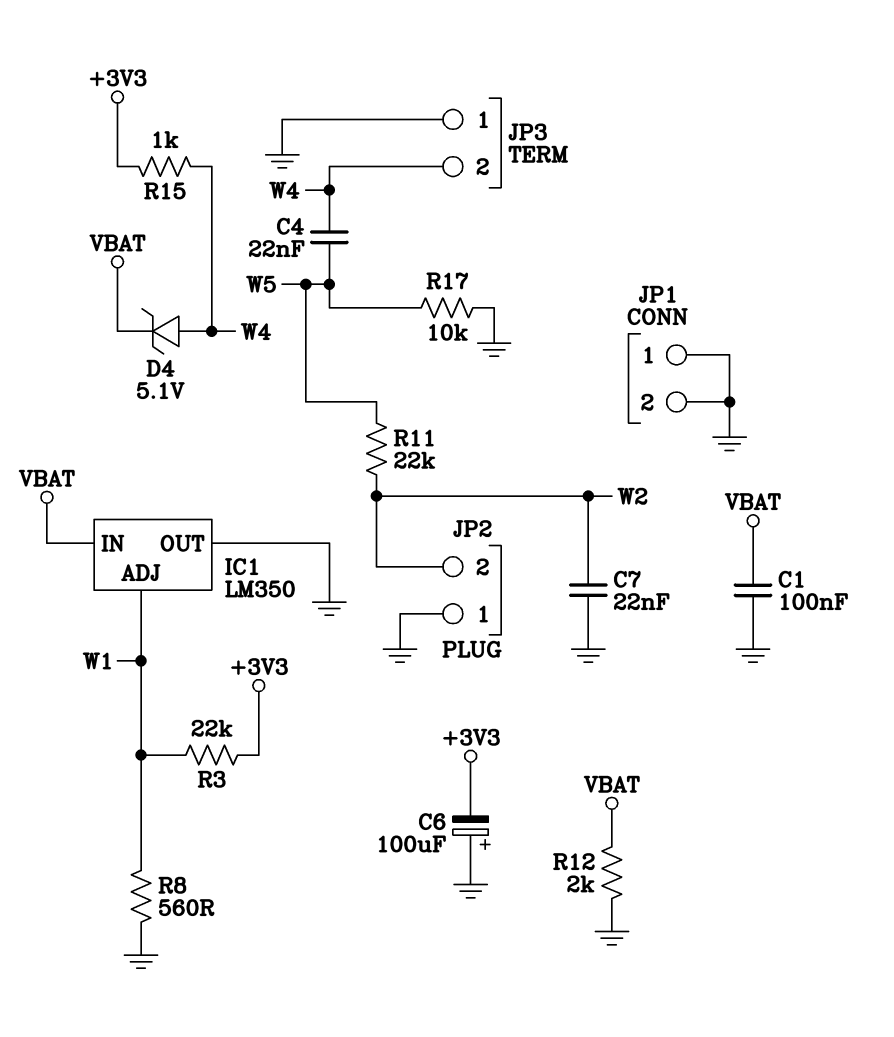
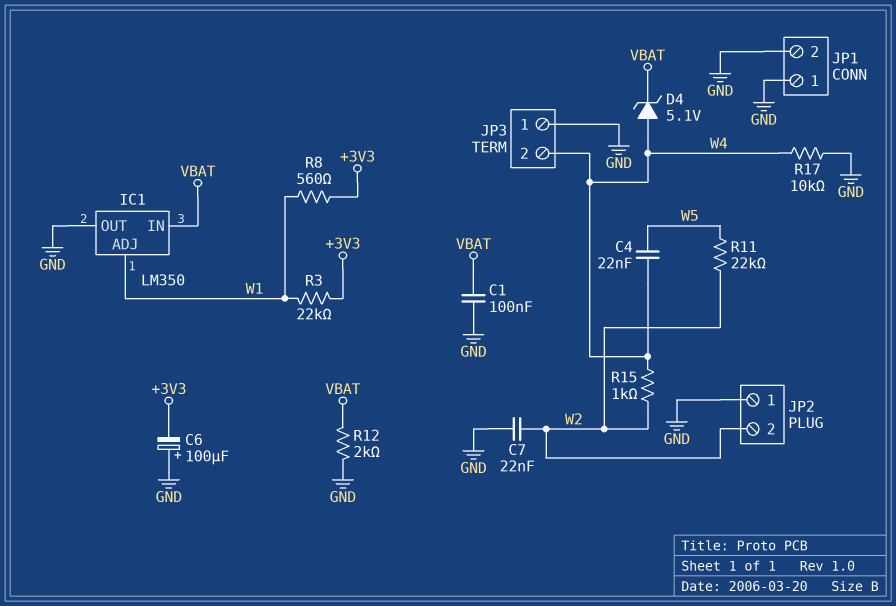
R8: 560 (GND, W1) -> 560 (+3V3, W1)
R15: 1k (+3V3, W4) -> 1k (W2, W4)
R17: 10k (GND, W5) -> 10k (GND, W4)

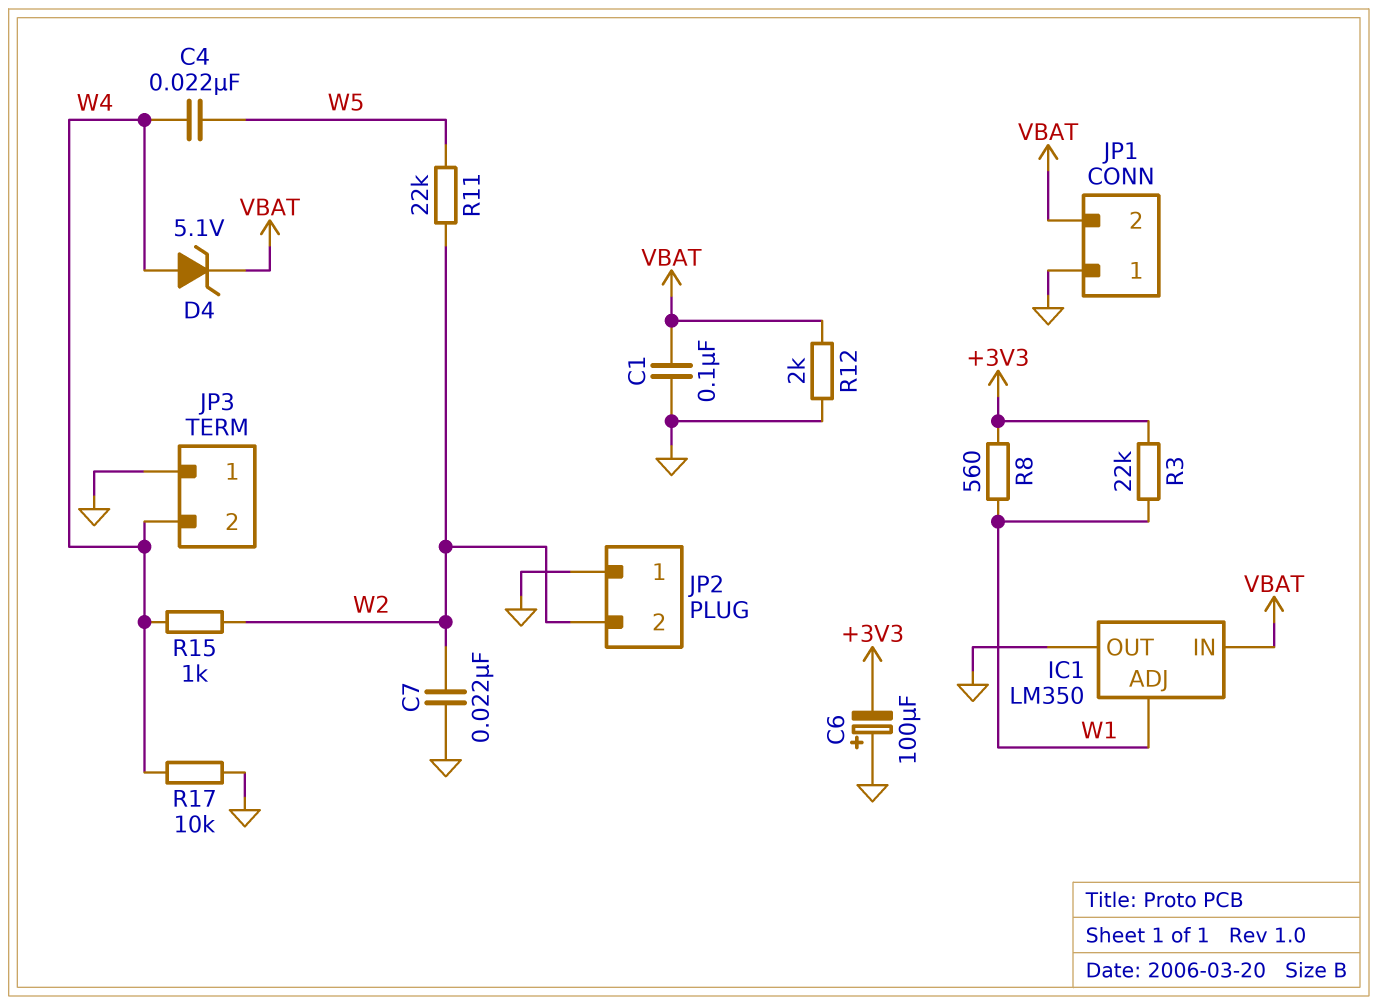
JP1 pin 2: GND -> VBAT

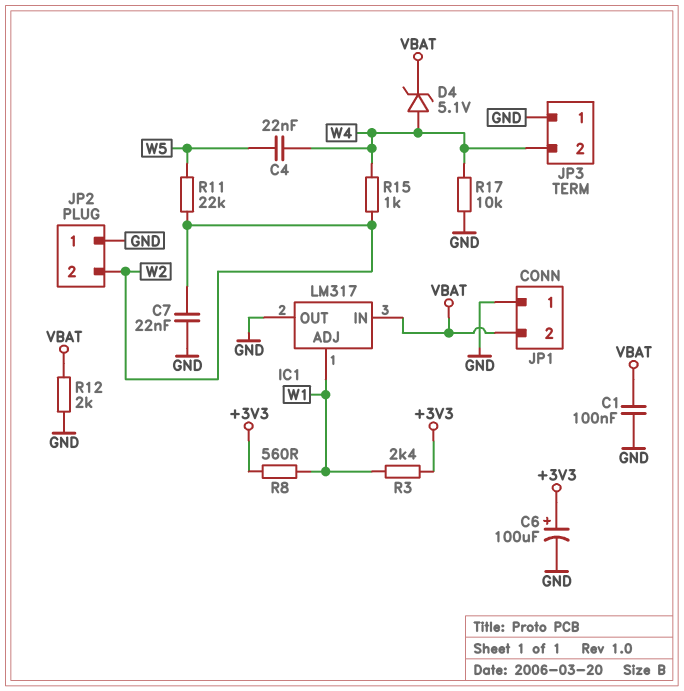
C6: 100uF (plus GND, minus +3V3) -> 100uF (plus +3V3, minus GND)
IC1: LM350 -> LM317
R3: 22k (+3V3, W1) -> 2.4k (+3V3, W1)

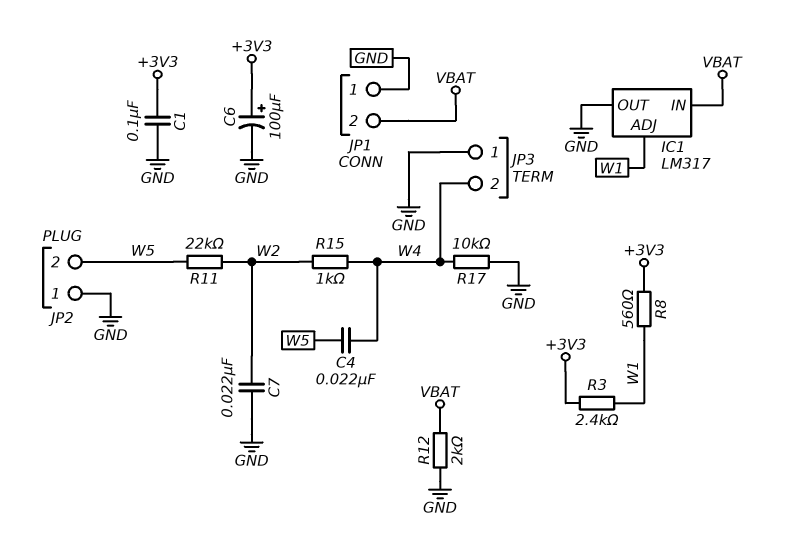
C1: 100nF (GND, VBAT) -> 100nF (+3V3, GND)
D4: zener 5.1V (A W4, K VBAT) -> none
JP2 pin 2: W2 -> W5

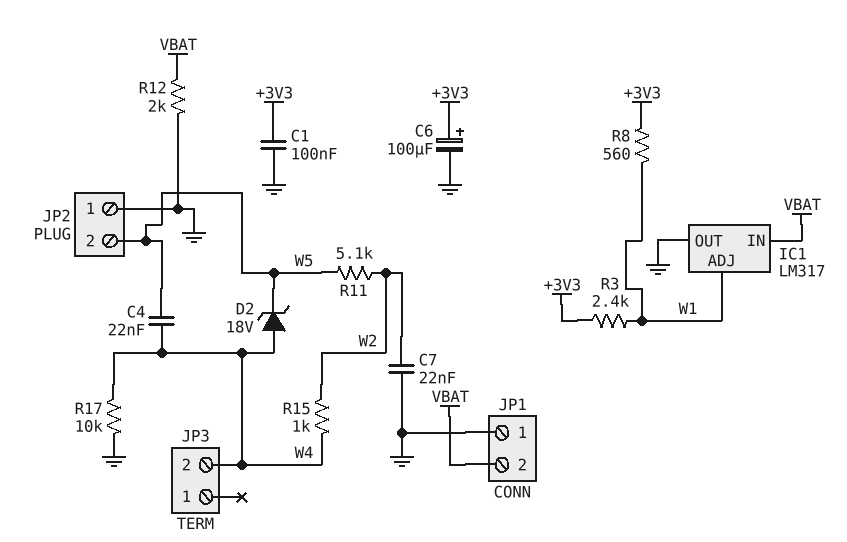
D2: none -> zener 18V (A W4, K W5)
JP3 pin 1: GND -> none
R11: 22k (W2, W5) -> 5.1k (W2, W5)

